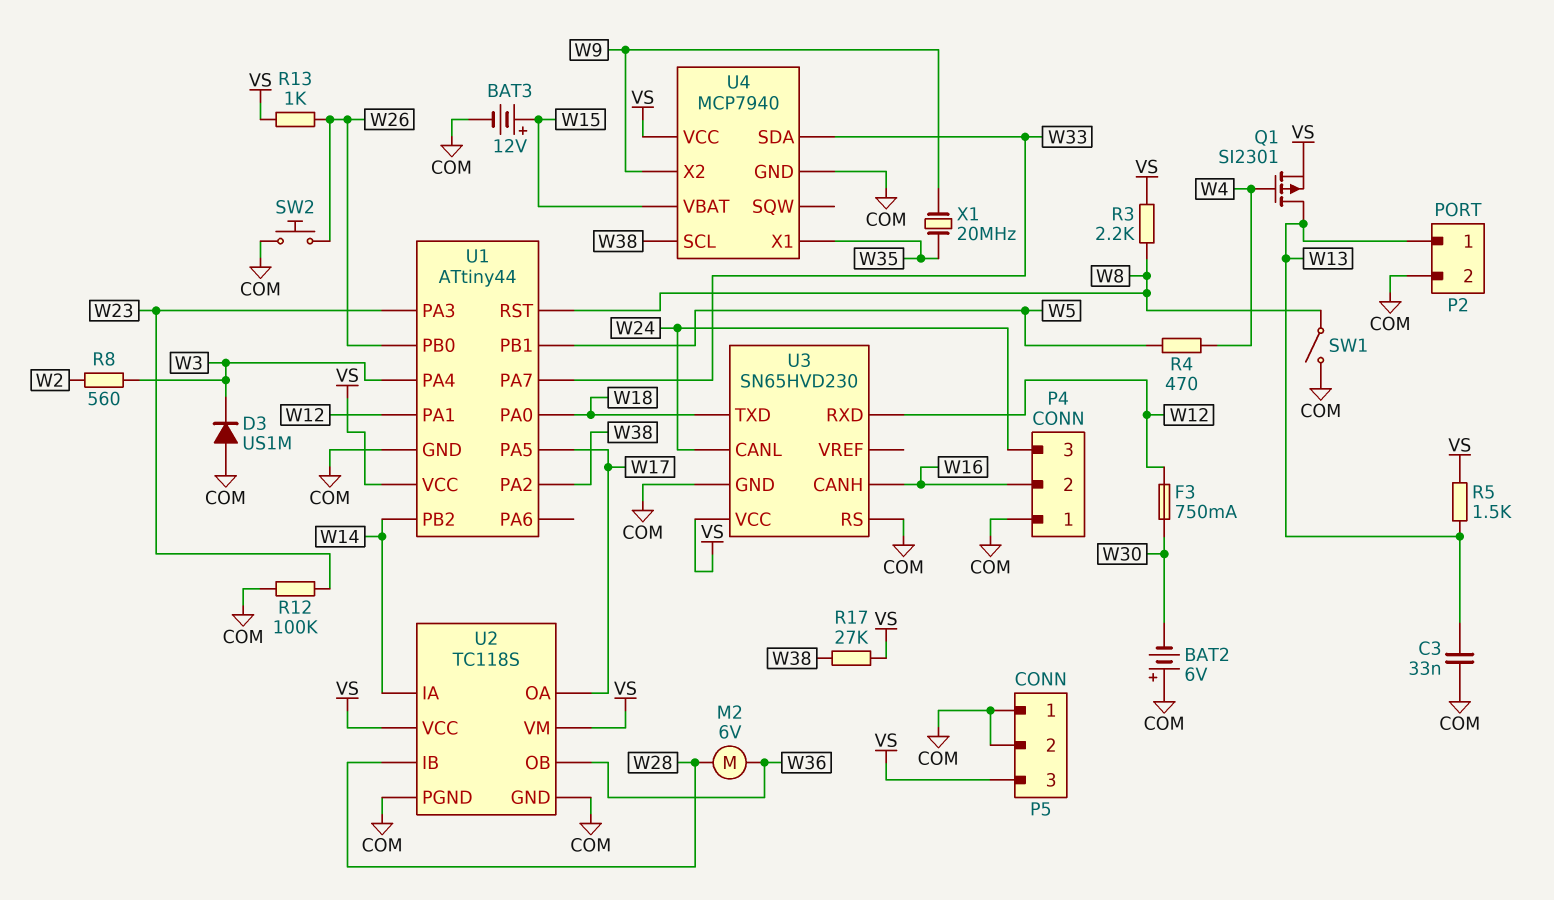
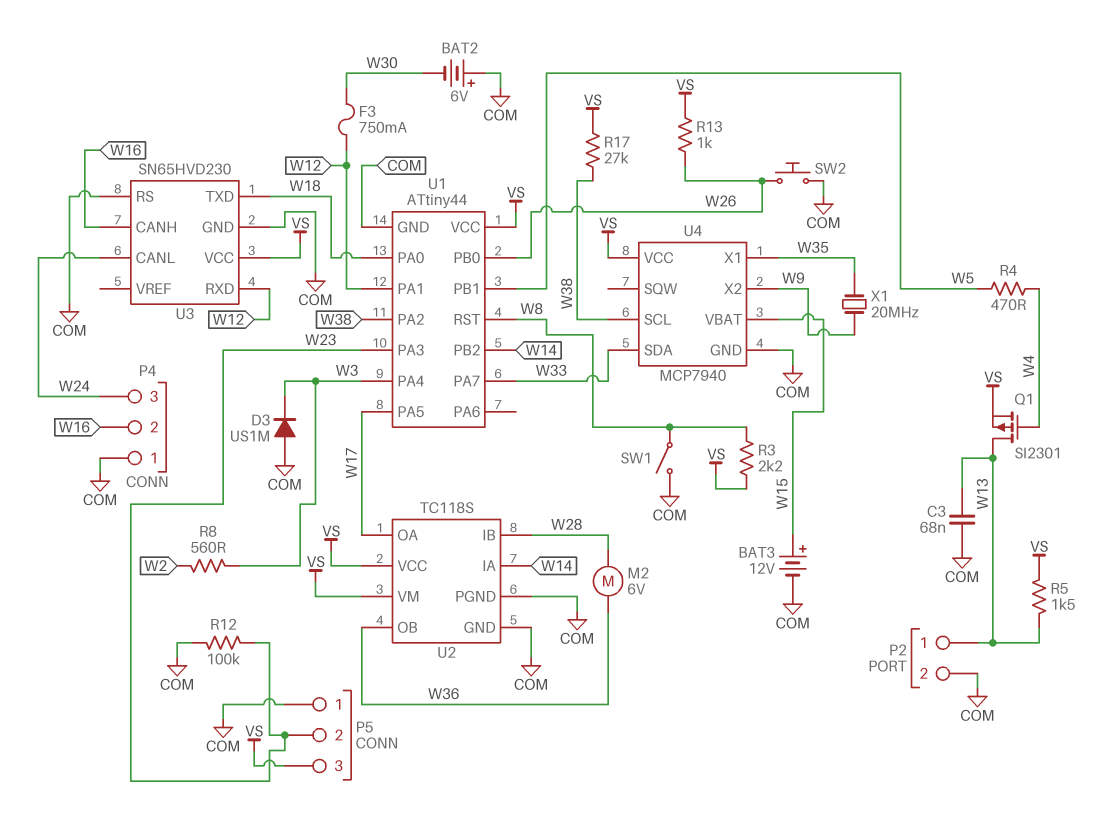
C3: 33nF (COM, W13) -> 68nF (COM, W13)
P5 pin 2: COM -> W23

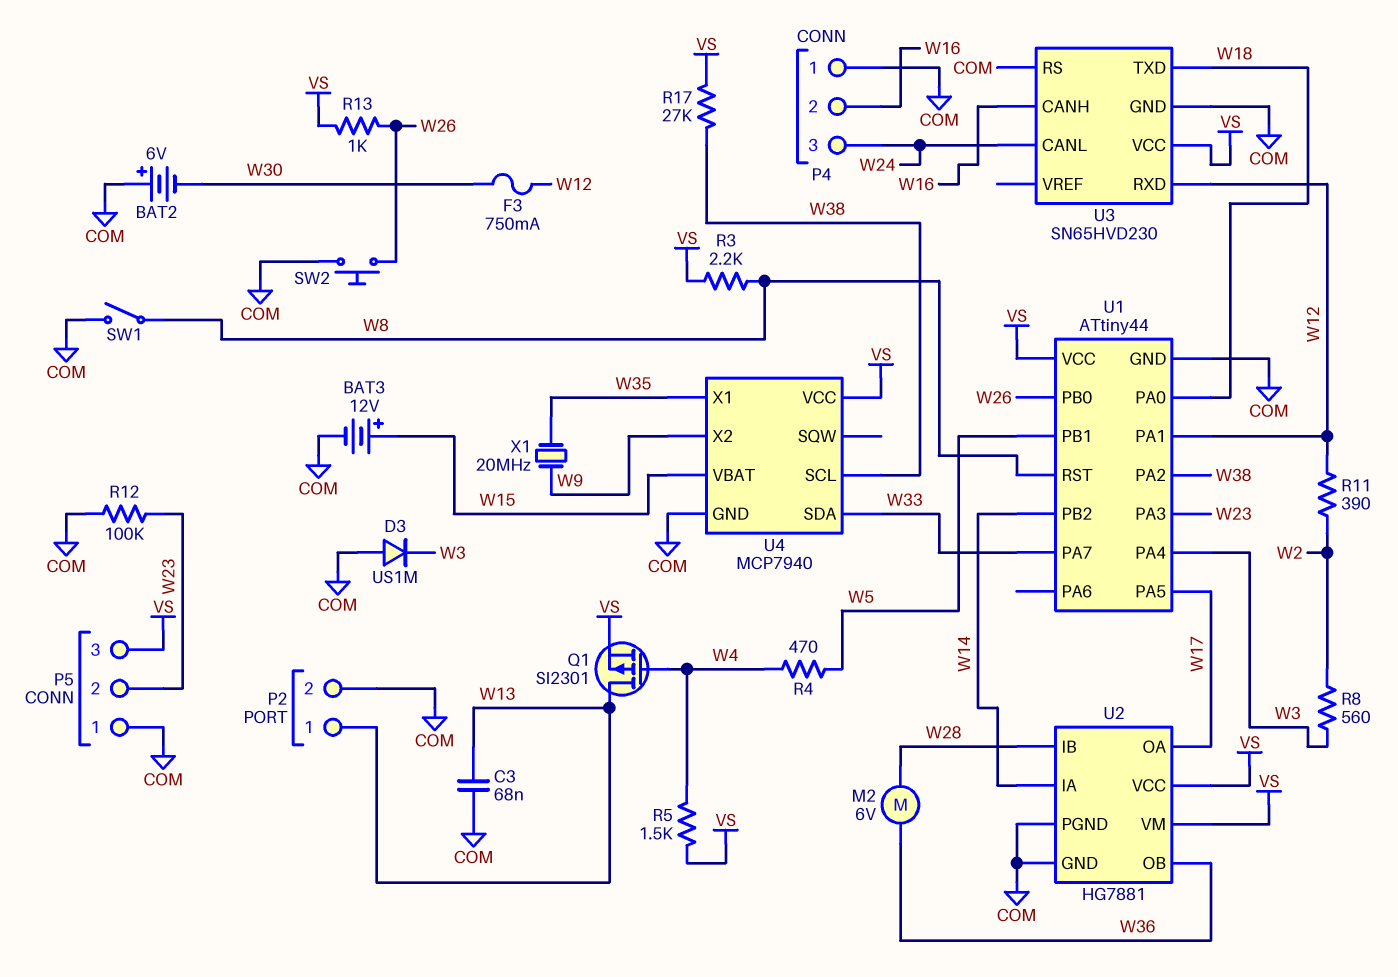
R5: 1.5k (VS, W13) -> 1.5k (VS, W4)
R11: none -> 390 (W2, W12)
U2: TC118S -> HG7881

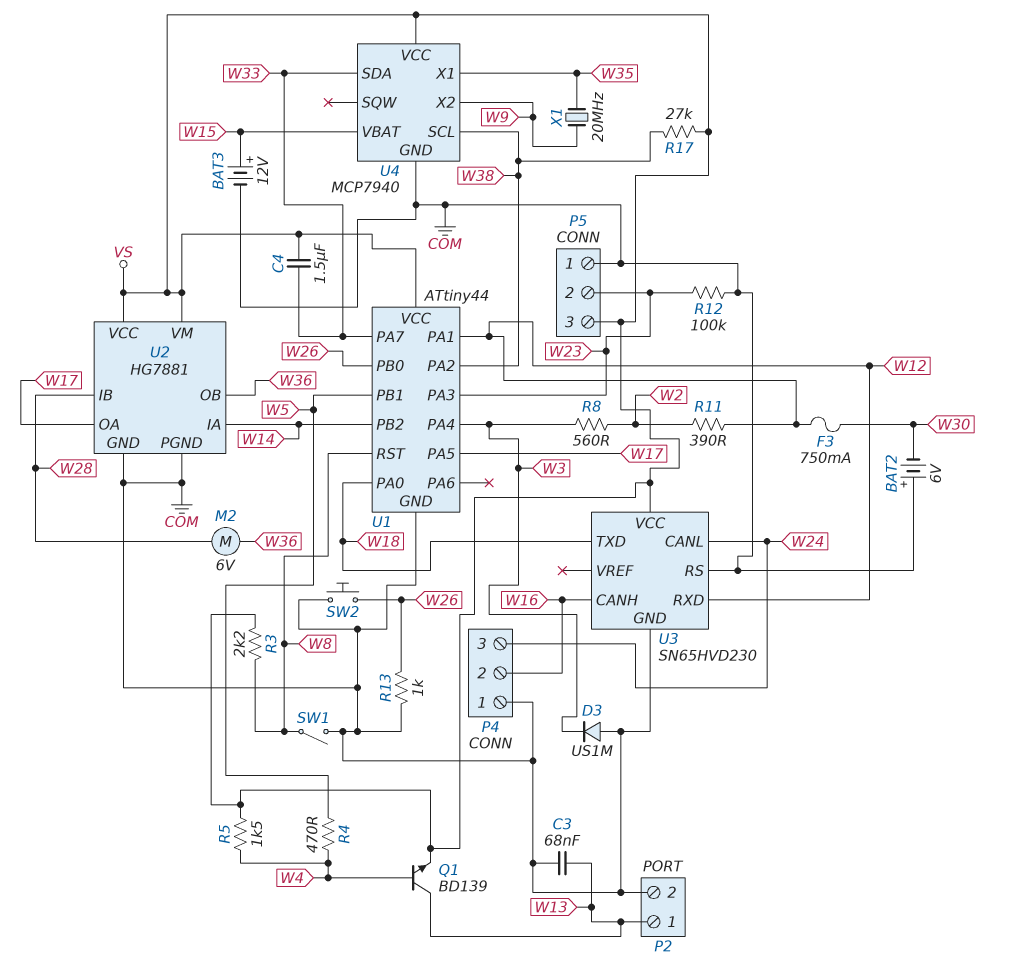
C4: none -> 1.5uF (VS, W33)
Q1: PMOS SI2301 (G W4, D W13, S VS) -> NPN BD139 (B W4, C W13, E VS)
R13: 1k (VS, W26) -> 1k (COM, W26)

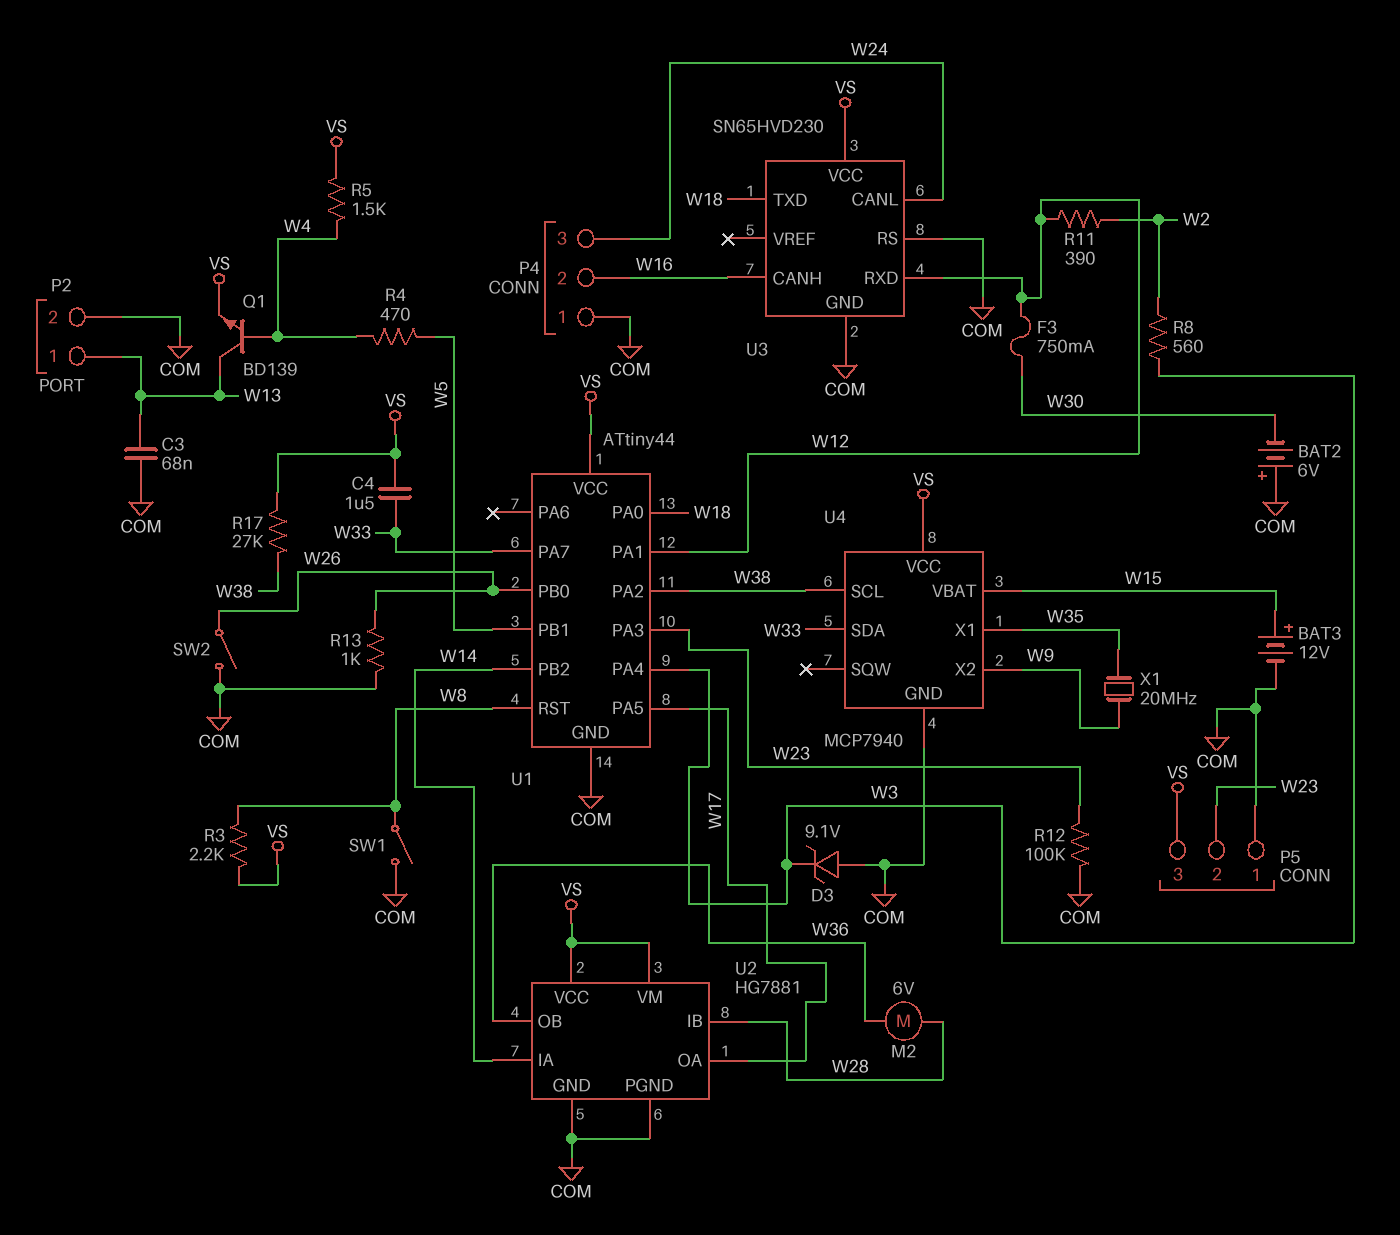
D3: diode US1M (A COM, K W3) -> zener 9.1V (A COM, K W3)
SW2: button (COM, W26) -> switch (COM, W26)

